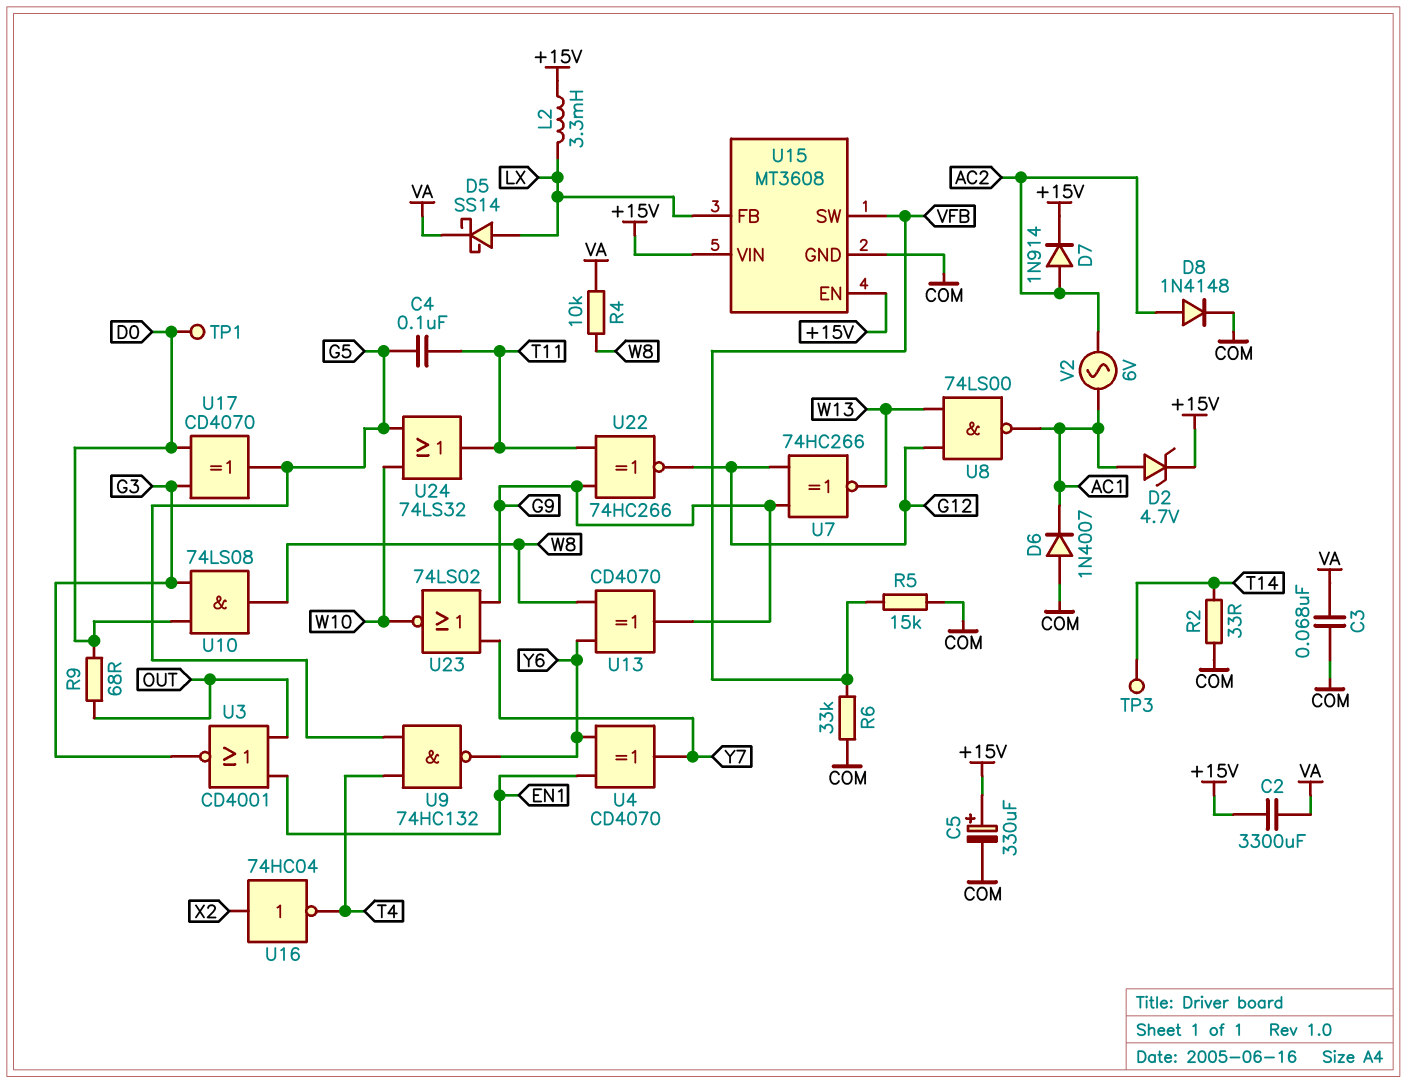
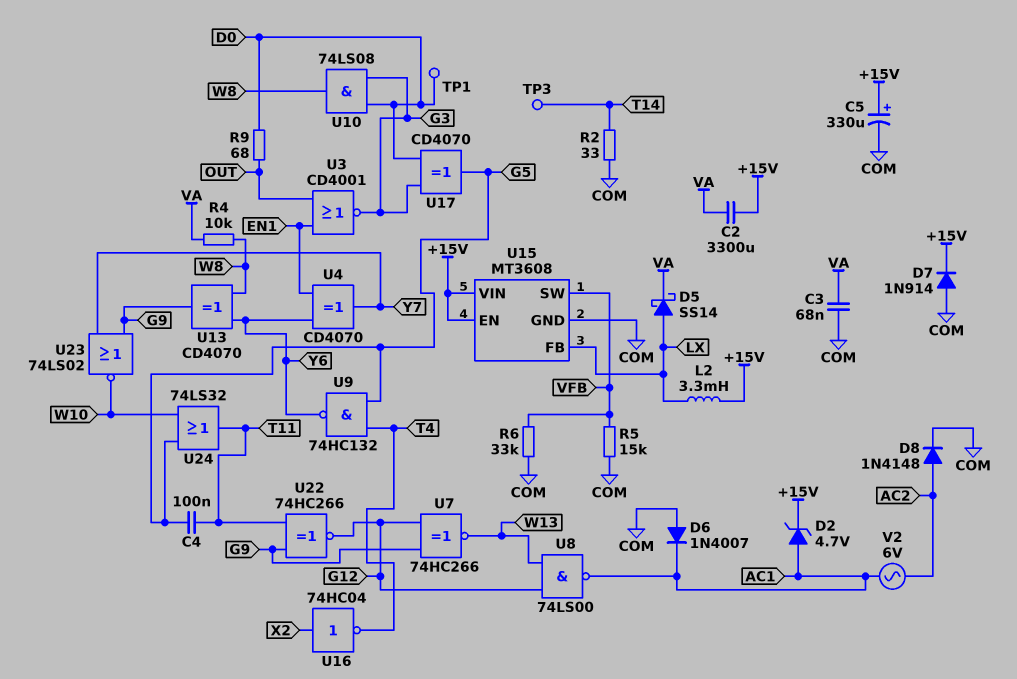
D7: diode 1N914 (A AC2, K +15V) -> diode 1N914 (A COM, K +15V)

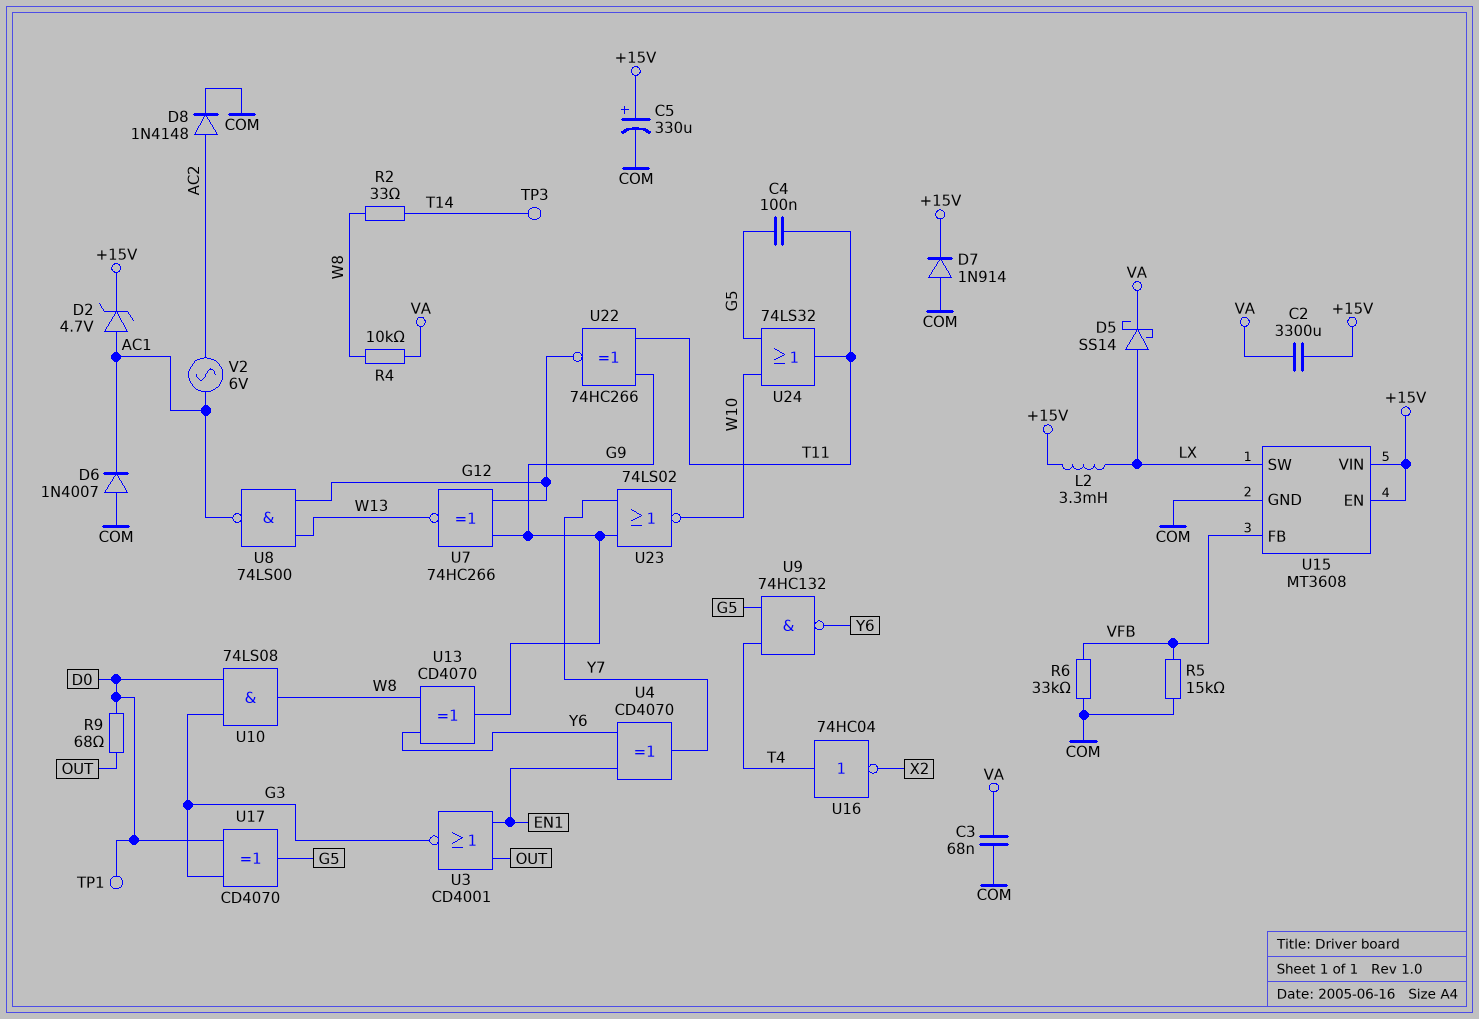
R2: 33 (COM, T14) -> 33 (T14, W8)
U15 pin FB: LX -> VFB
U15 pin SW: VFB -> LX
U16: NOT 74HC04 (in X2, out T4) -> NOT 74HC04 (in T4, out X2)

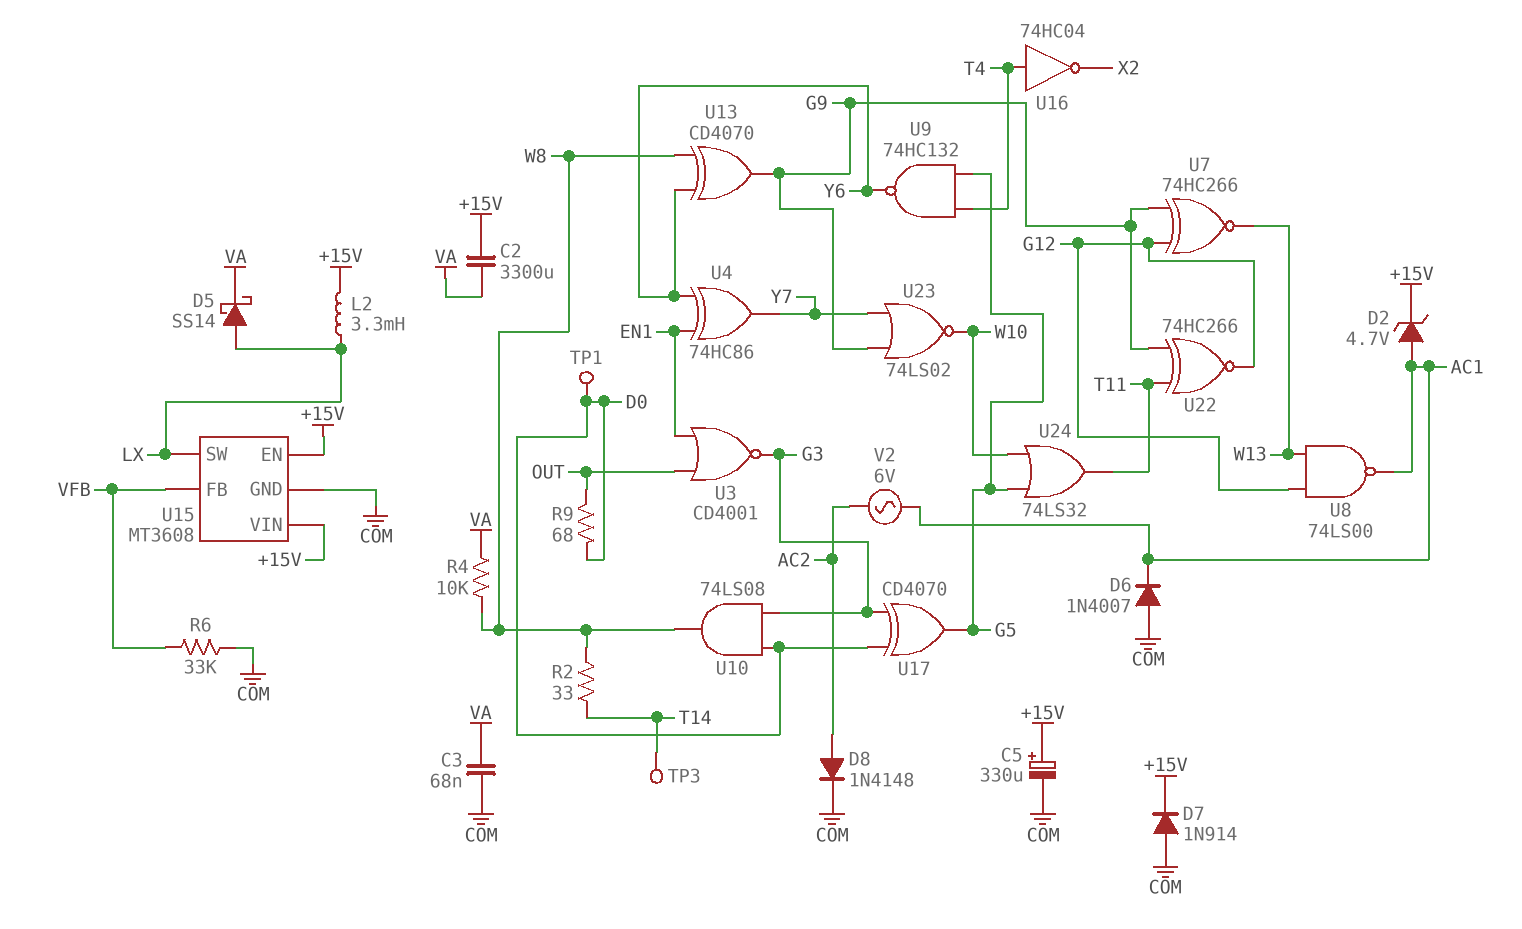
C4: 100nF (G5, T11) -> none
R5: 15k (COM, VFB) -> none
U4: XOR CD4070 (in EN1, in Y6, out Y7) -> XOR 74HC86 (in EN1, in Y6, out Y7)

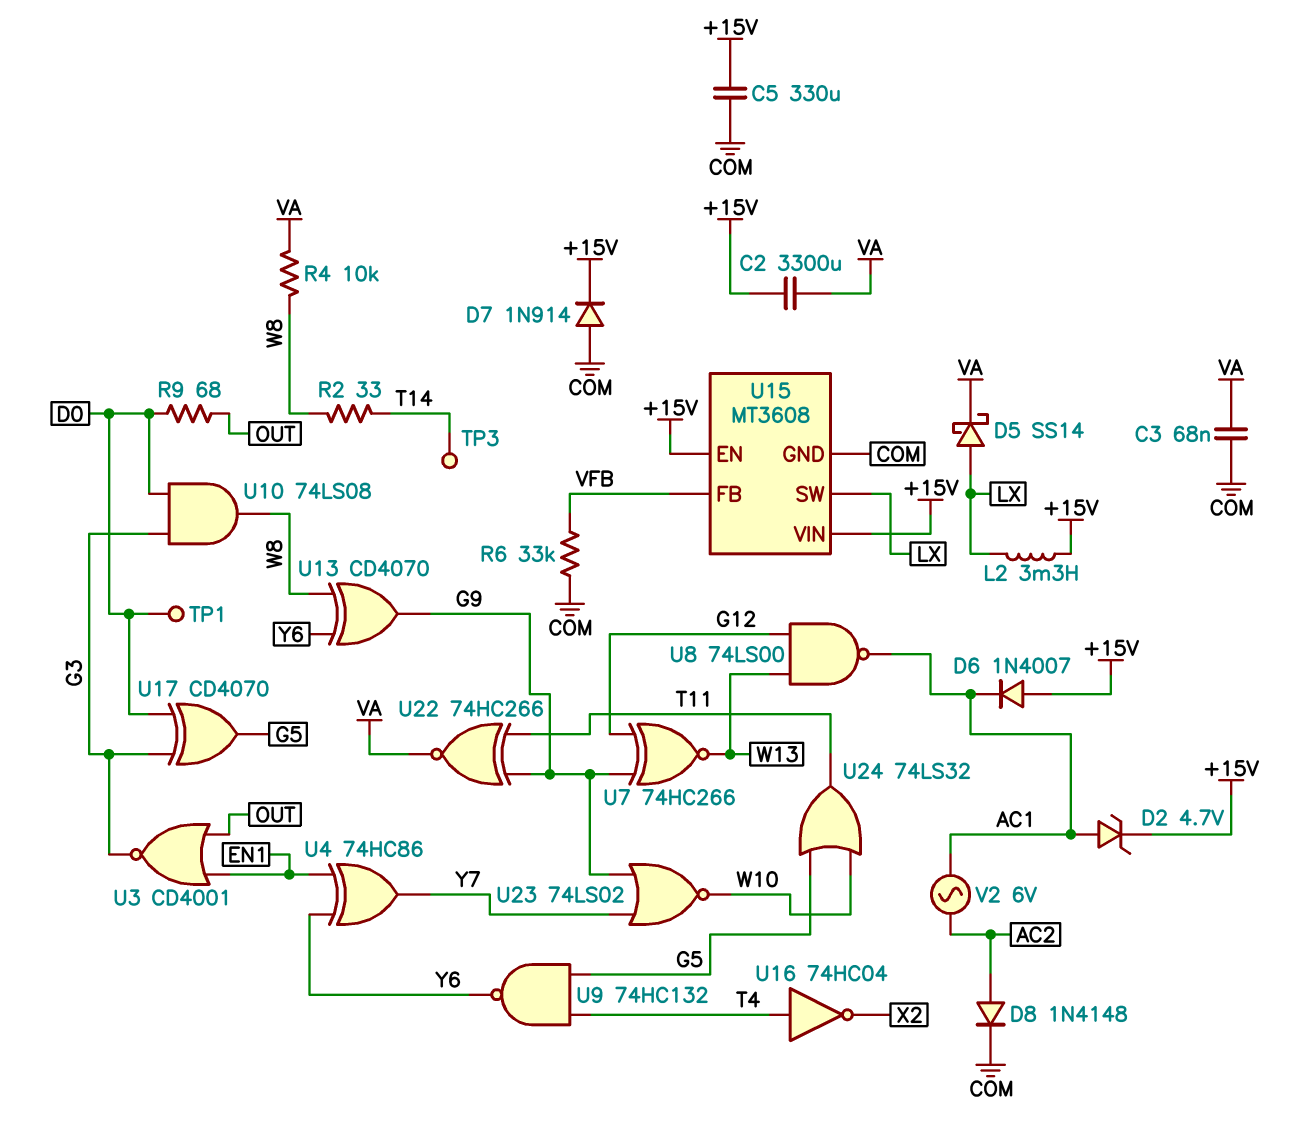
C5: 330uF (plus +15V, minus COM) -> 330uF (+15V, COM)
D6: diode 1N4007 (A COM, K AC1) -> diode 1N4007 (A +15V, K AC1)
U22: XNOR 74HC266 (in G9, in T11, out G12) -> XNOR 74HC266 (in G9, in T11, out VA)

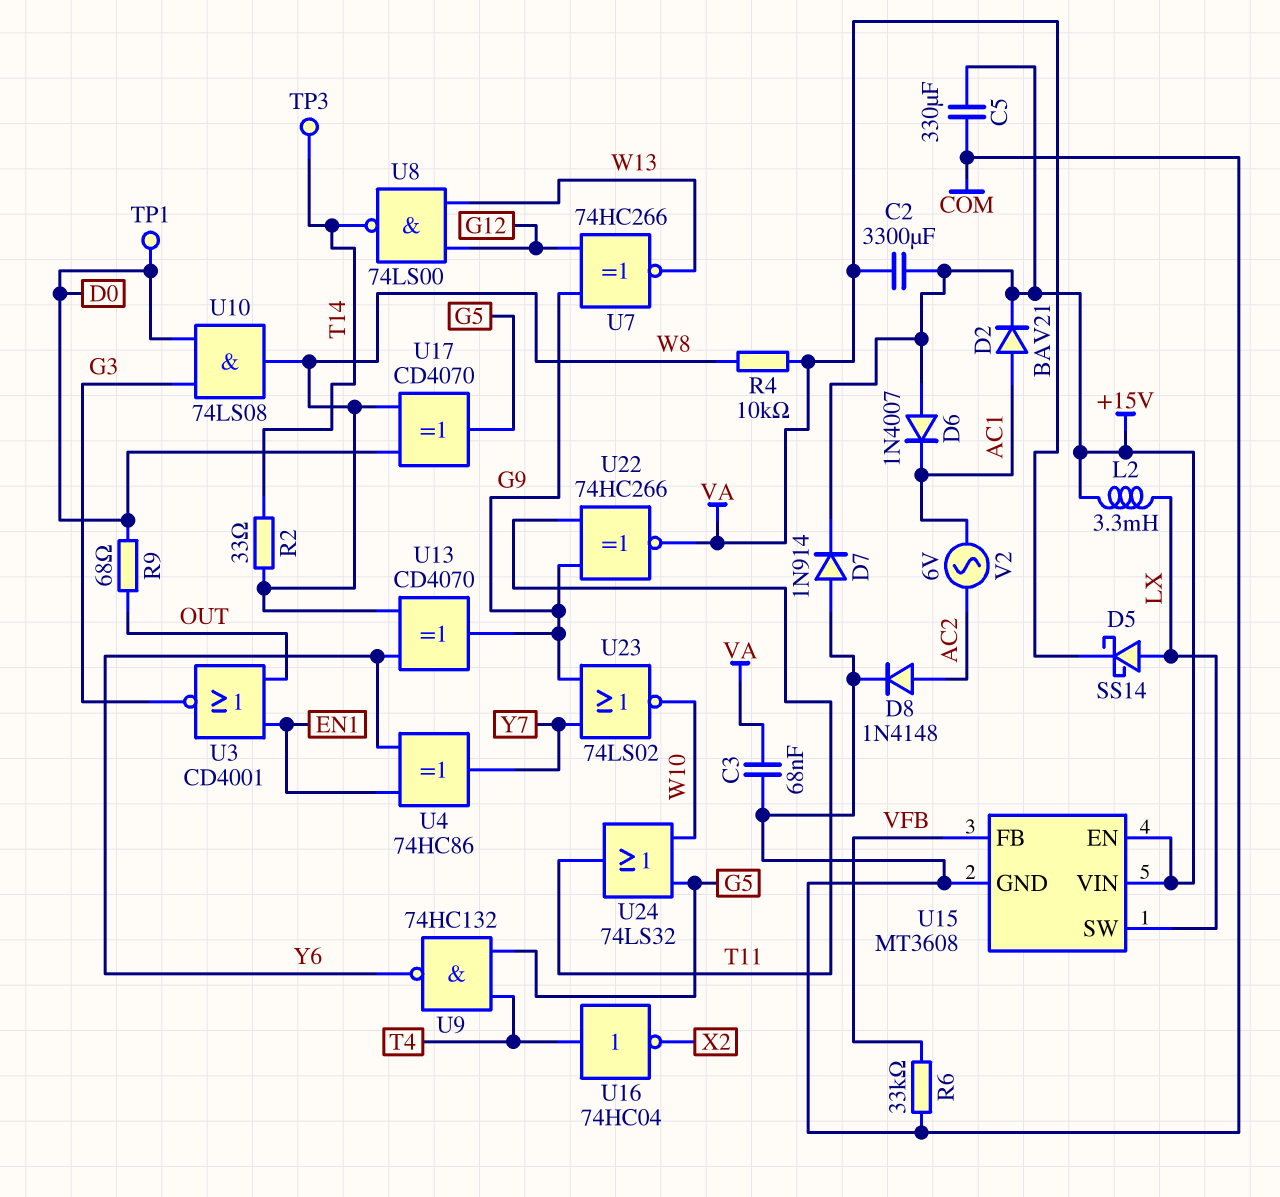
D2: zener 4.7V (A AC1, K +15V) -> diode BAV21 (A AC1, K +15V)
U8: NAND 74LS00 (in G12, in W13, out AC1) -> NAND 74LS00 (in G12, in W13, out T14)
U17: XOR CD4070 (in D0, in G3, out G5) -> XOR CD4070 (in D0, in W8, out G5)

